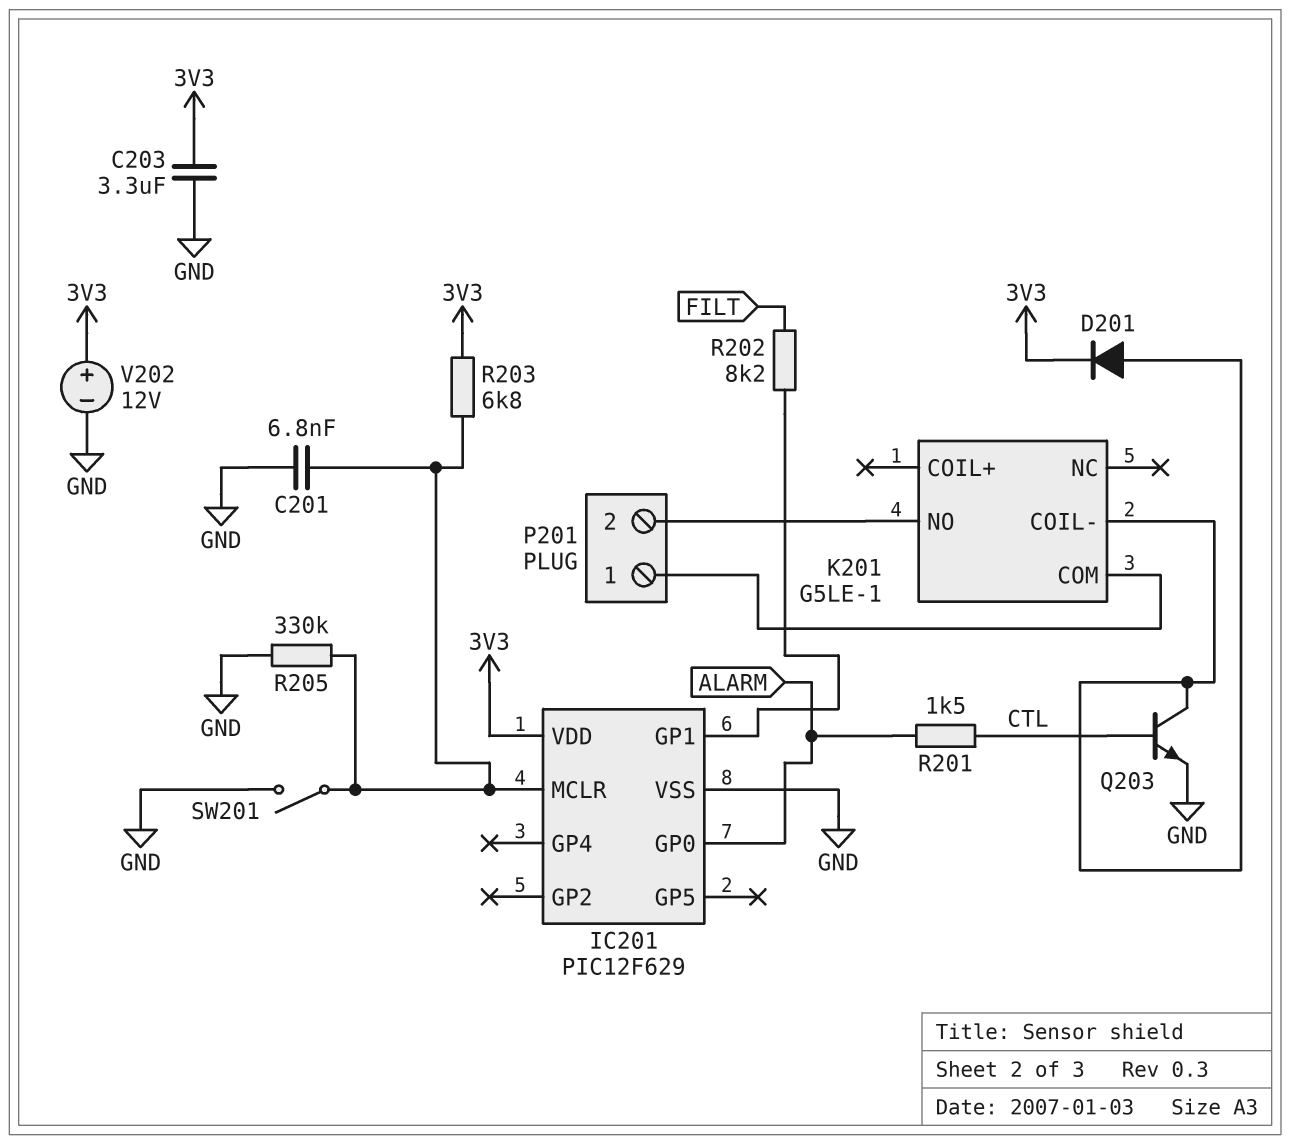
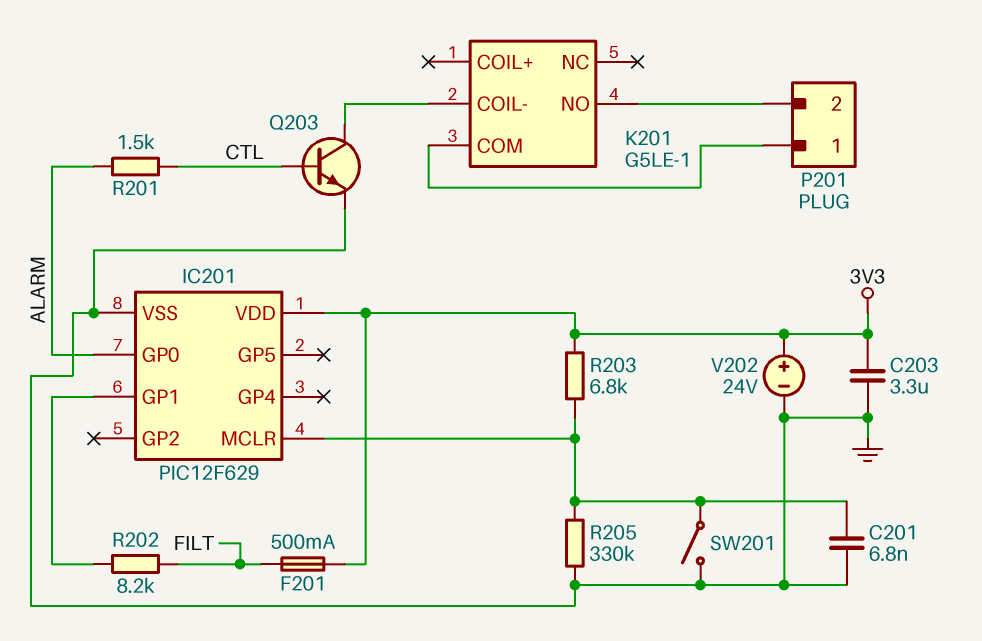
D201: diode (A K201/COIL-, K 3V3) -> none
F201: none -> 500mA (3V3, FILT)
V202: 12V (plus 3V3, minus GND) -> 24V (plus 3V3, minus GND)

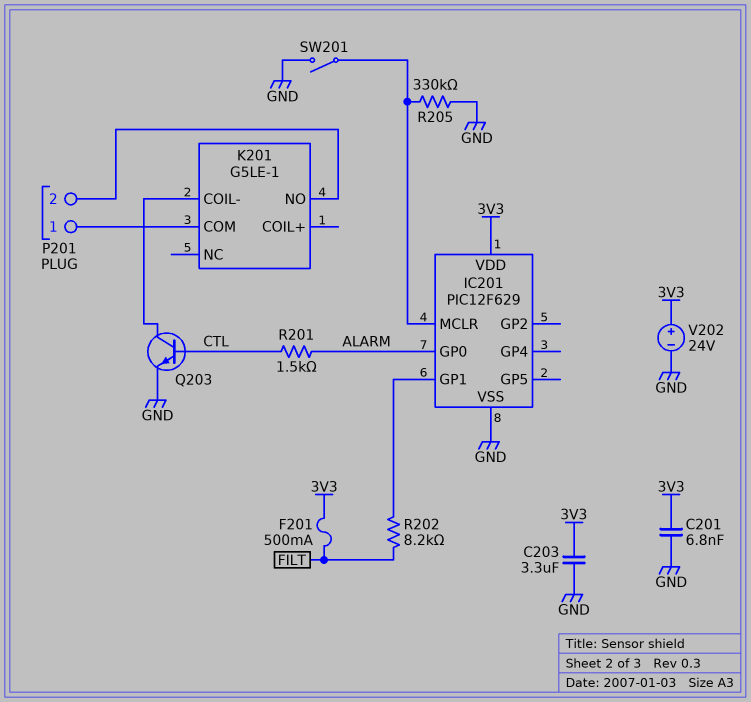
C201: 6.8nF (GND, IC201/MCLR) -> 6.8nF (3V3, GND)
R203: 6.8k (3V3, IC201/MCLR) -> none

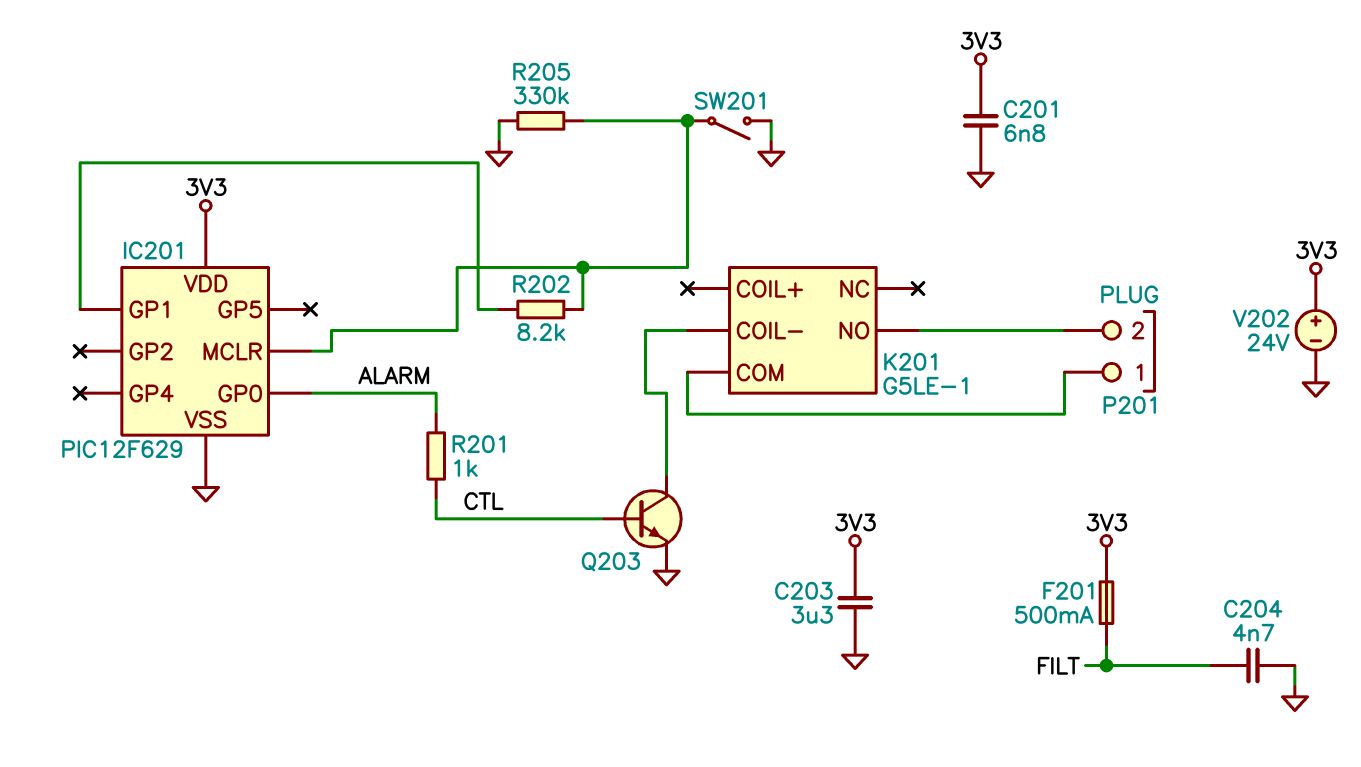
C204: none -> 4.7nF (FILT, GND)
R201: 1.5k (ALARM, CTL) -> 1k (ALARM, CTL)
R202: 8.2k (FILT, IC201/GP1) -> 8.2k (IC201/GP1, IC201/MCLR)

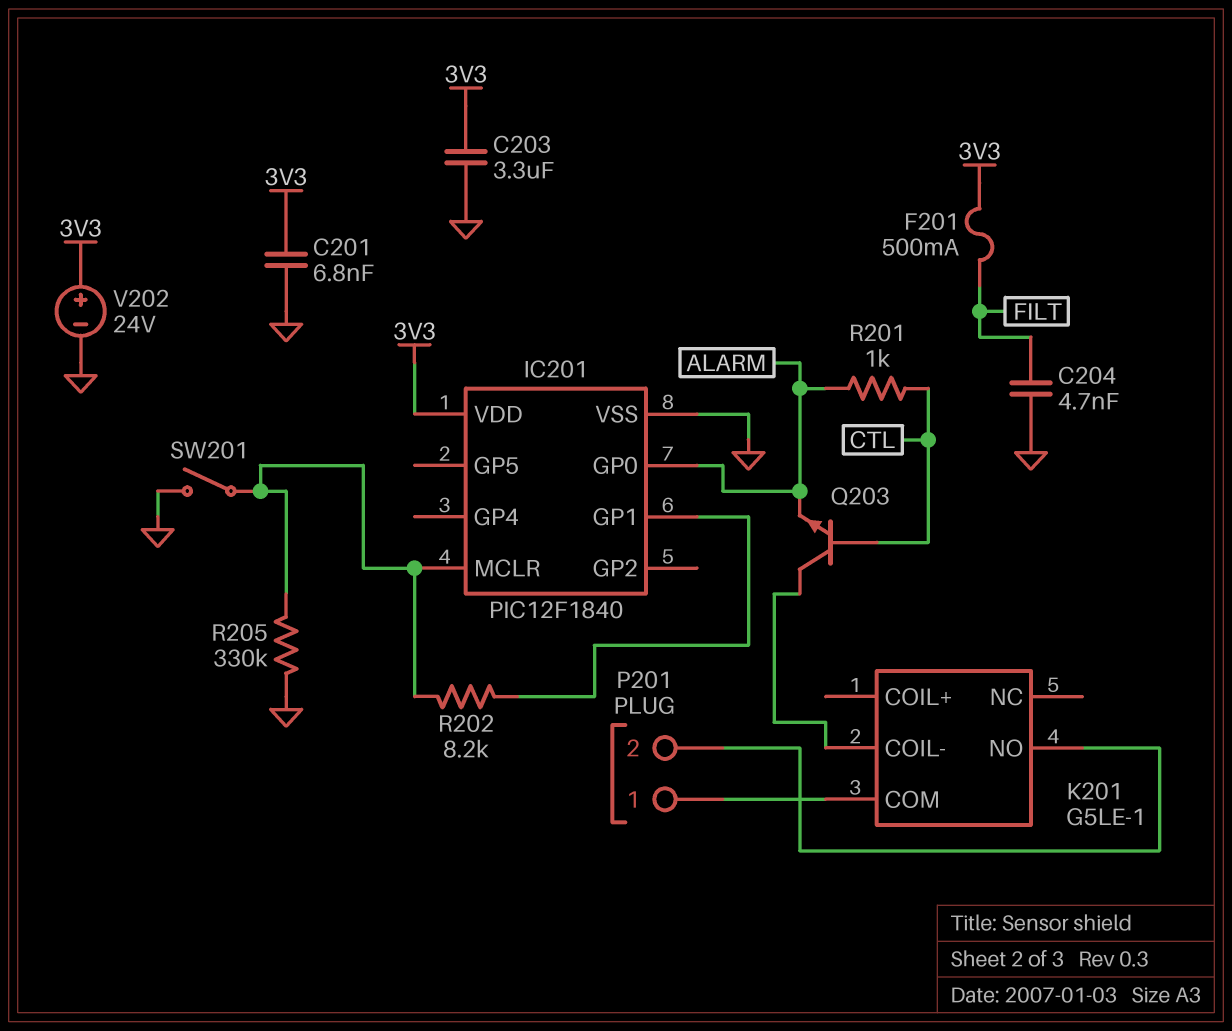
IC201: PIC12F629 -> PIC12F1840
Q203: NPN (B CTL, C K201/COIL-, E GND) -> NPN (B CTL, C K201/COIL-, E ALARM)

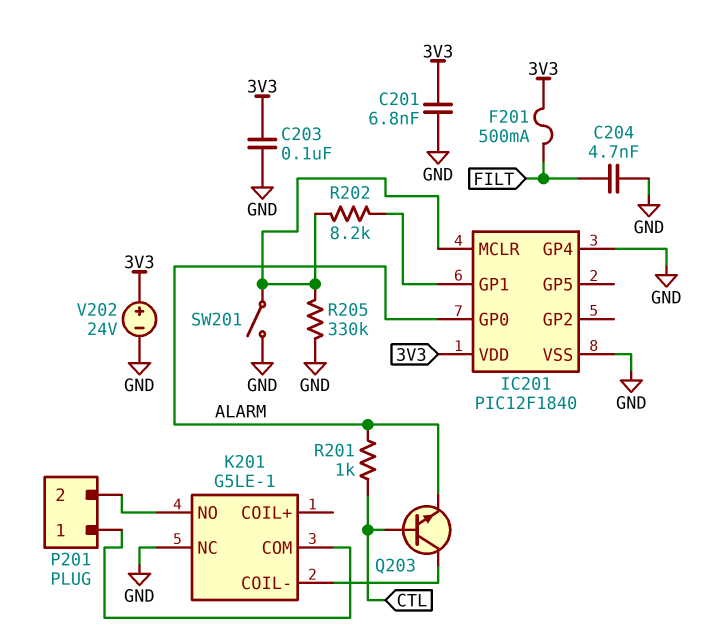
C203: 3.3uF (3V3, GND) -> 100nF (3V3, GND)
IC201 pin GP4: none -> GND
K201 pin NC: none -> GND

